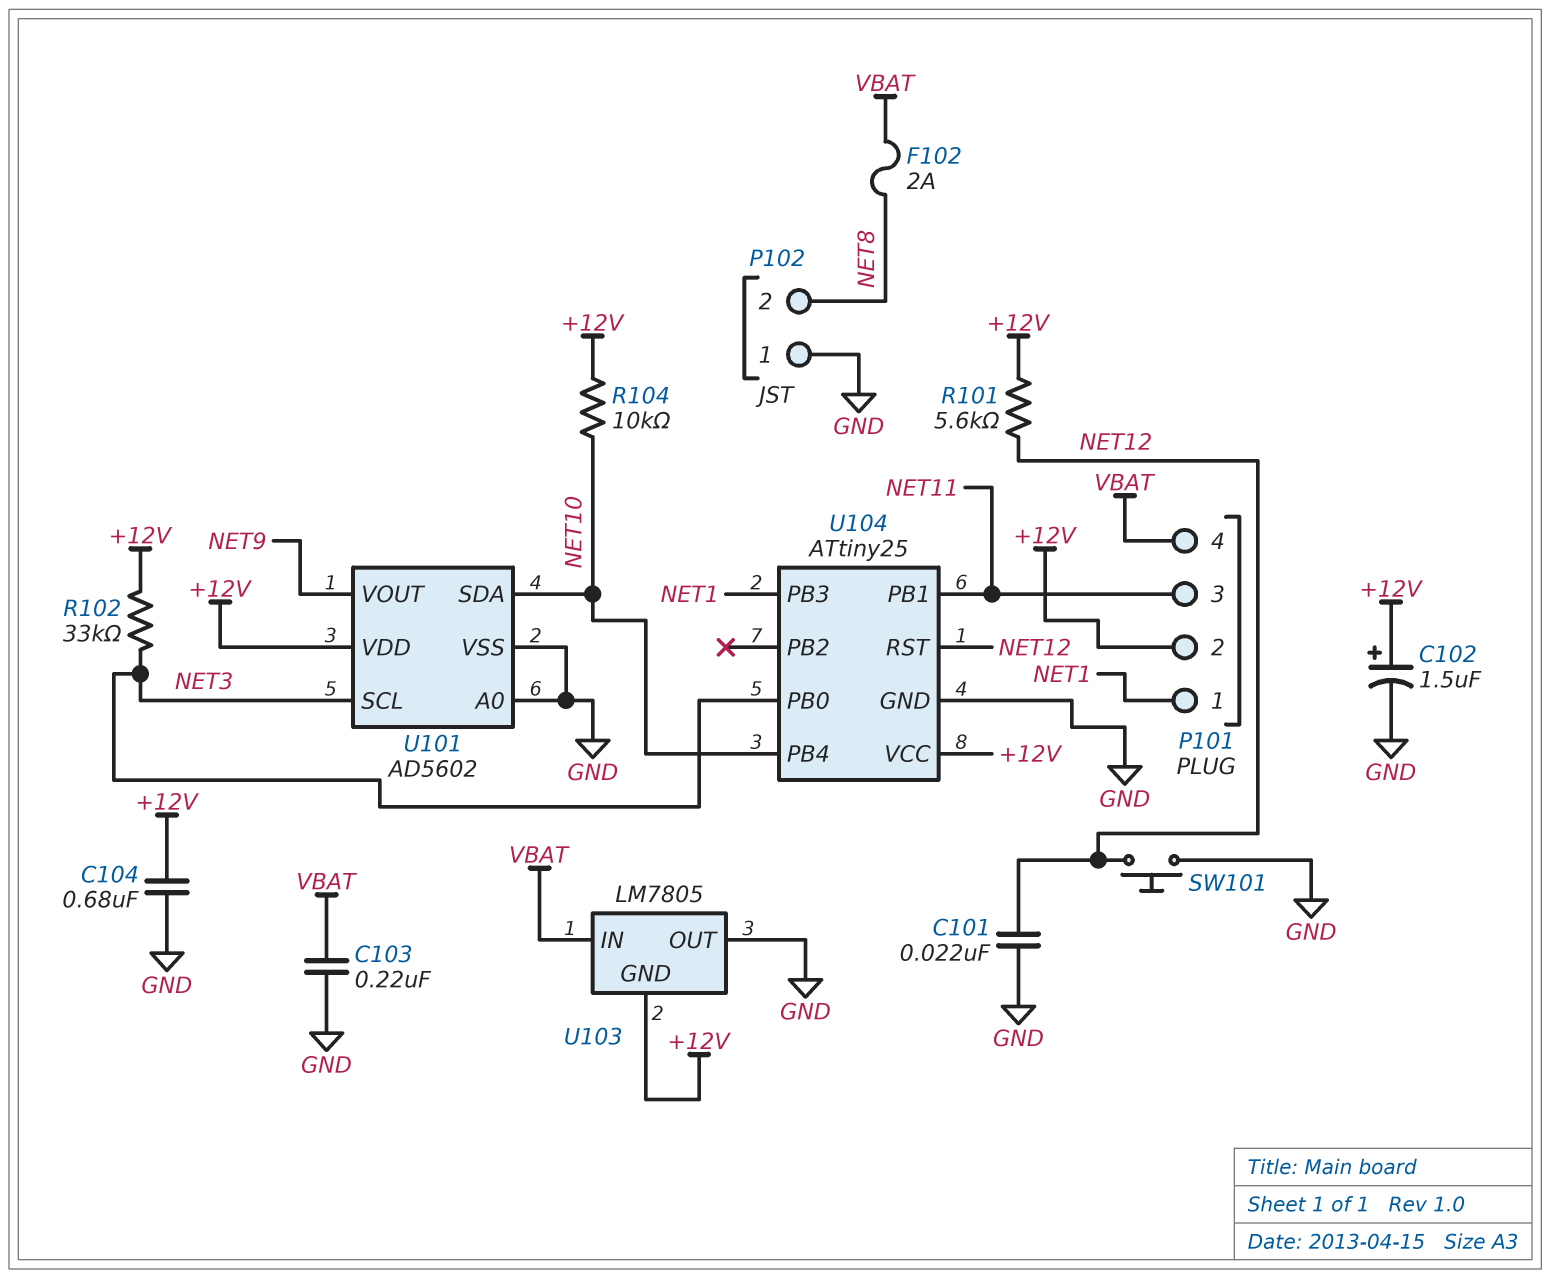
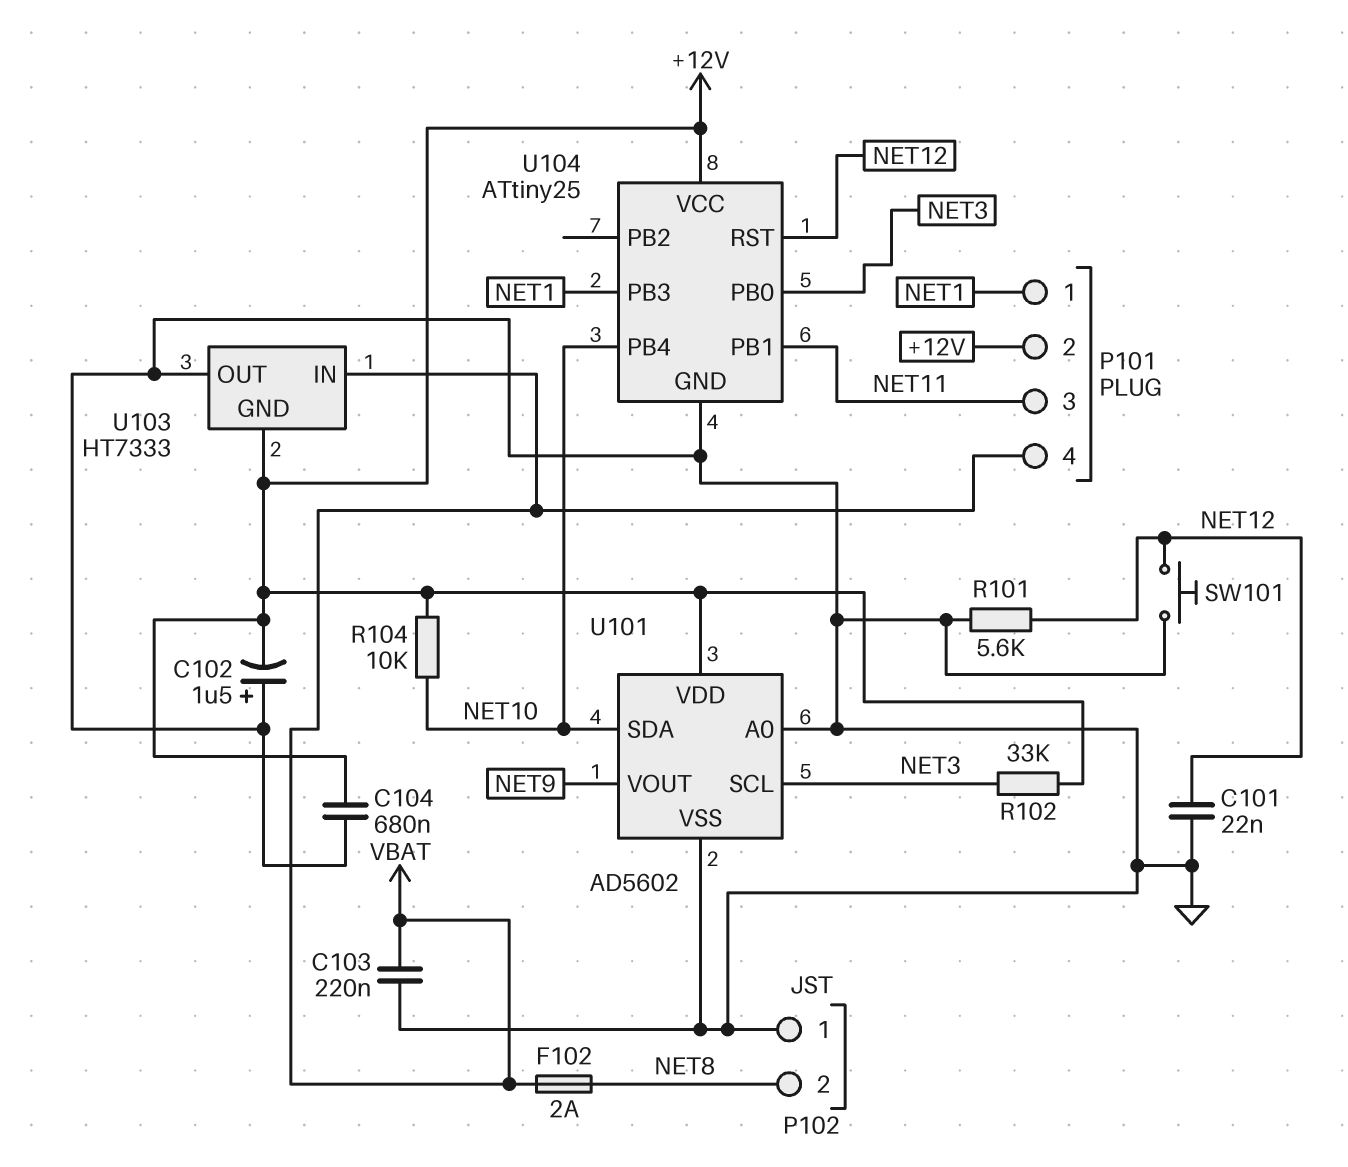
C102: 1.5uF (plus +12V, minus GND) -> 1.5uF (plus GND, minus +12V)
R101: 5.6k (+12V, NET12) -> 5.6k (GND, NET12)
U103: LM7805 -> HT7333

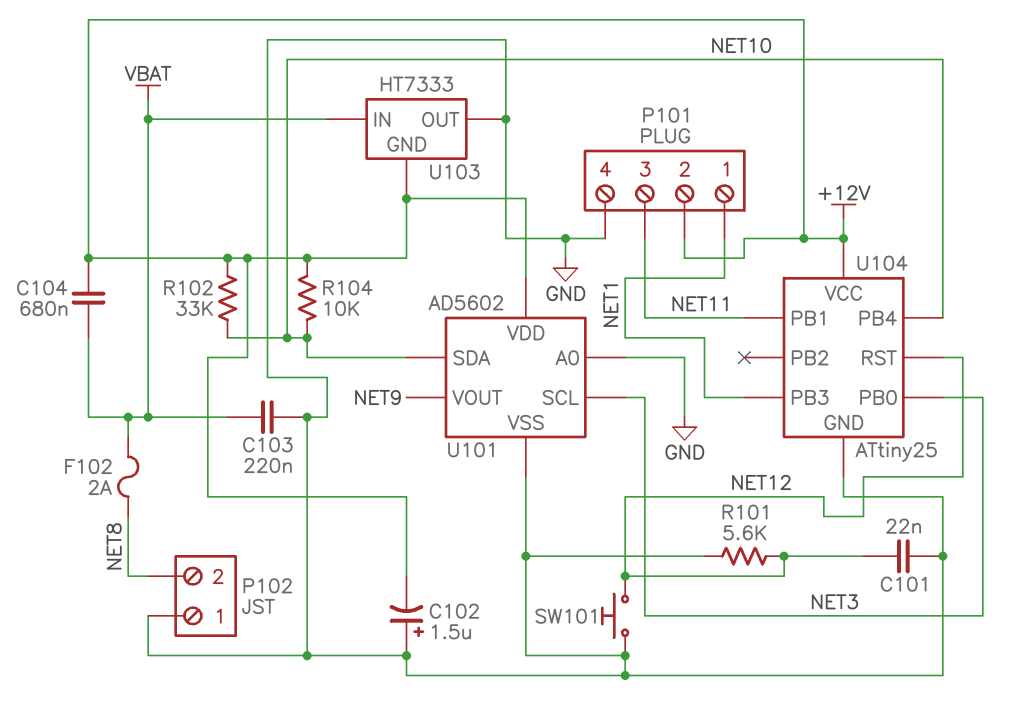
C104: 680nF (+12V, GND) -> 680nF (+12V, VBAT)
P101 pin 4: VBAT -> GND
R102: 33k (+12V, NET3) -> 33k (+12V, NET10)

